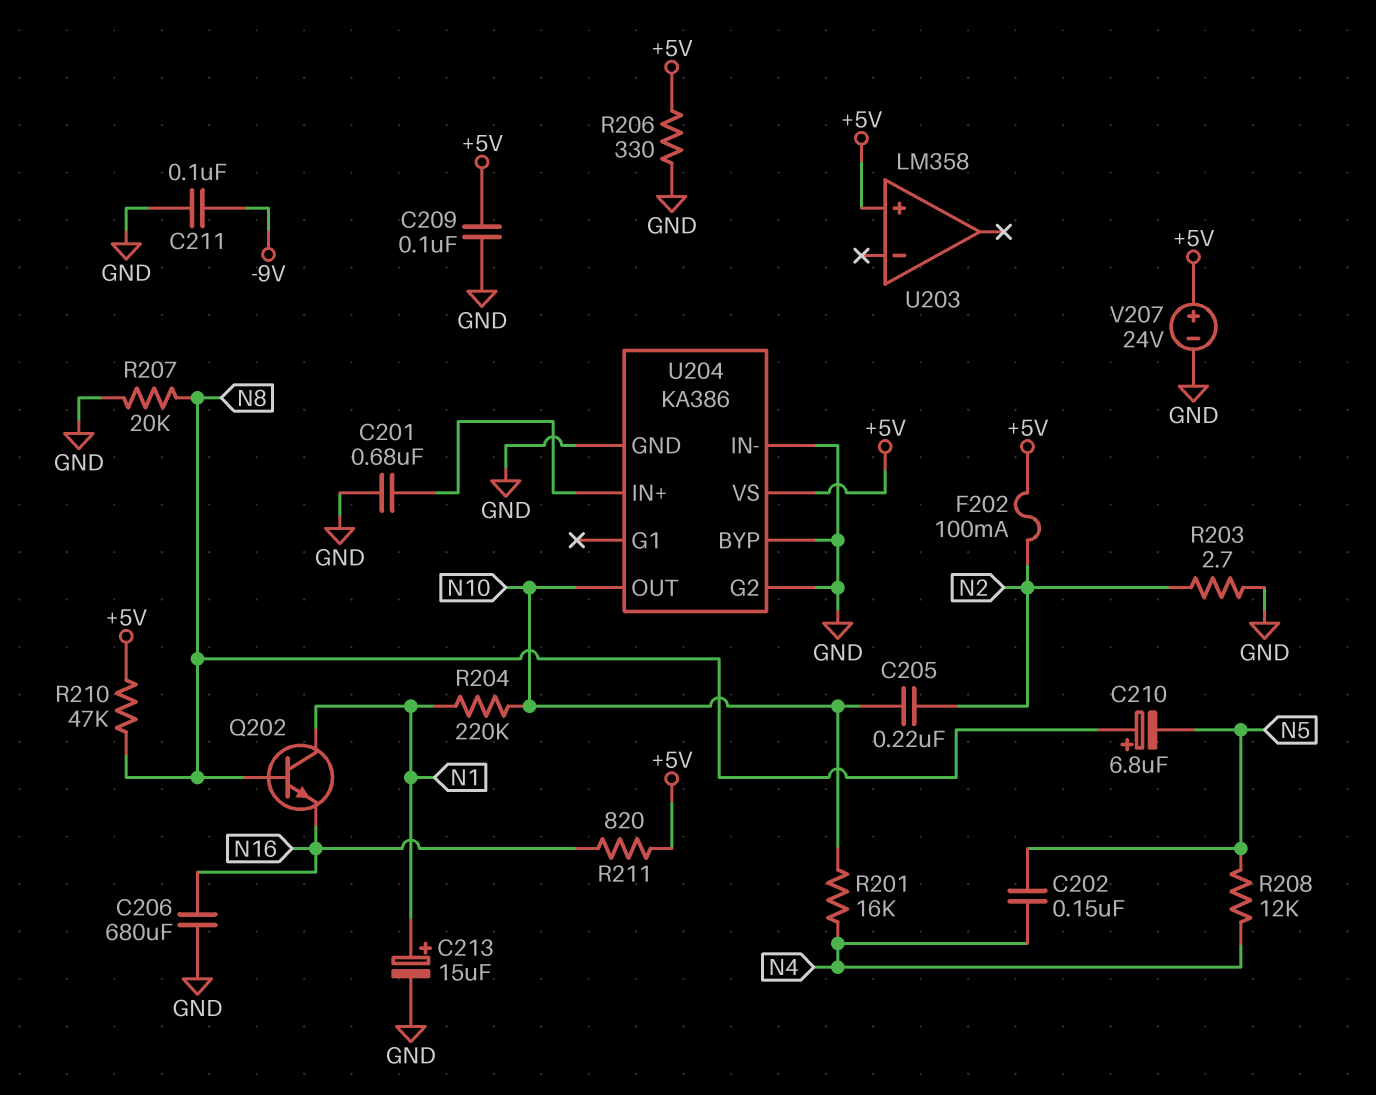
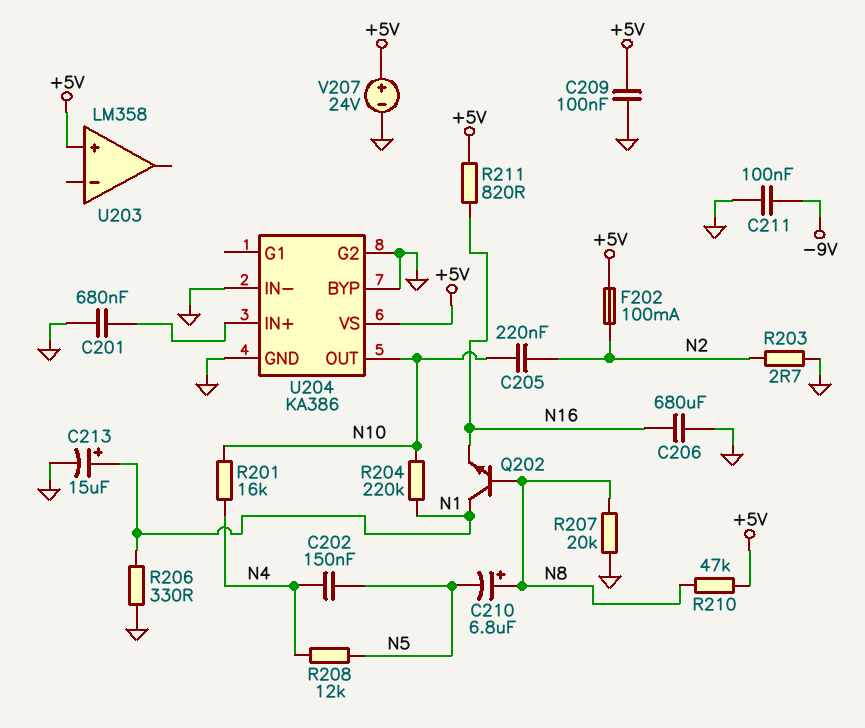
R206: 330 (+5V, GND) -> 330 (GND, N1)

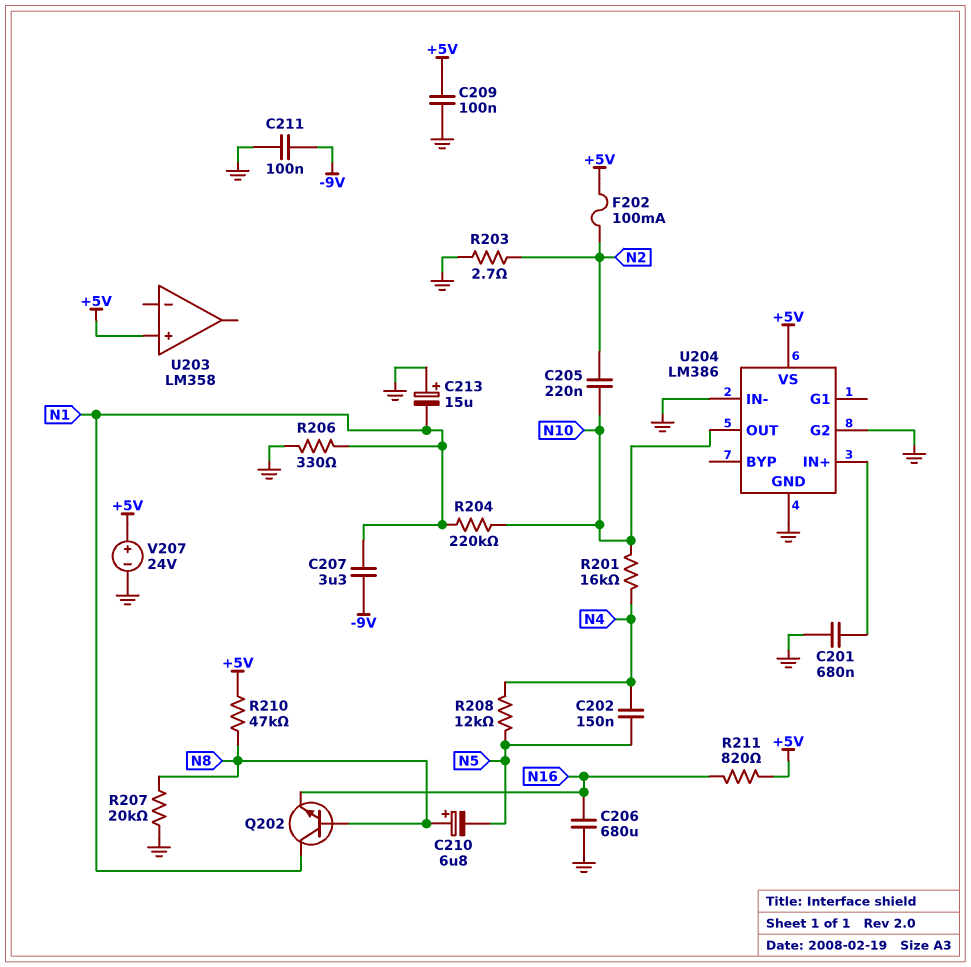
C207: none -> 3.3uF (-9V, N1)
C213: 15uF (plus N1, minus GND) -> 15uF (plus GND, minus N1)
U204: KA386 -> LM386
U204 pin BYP: GND -> none

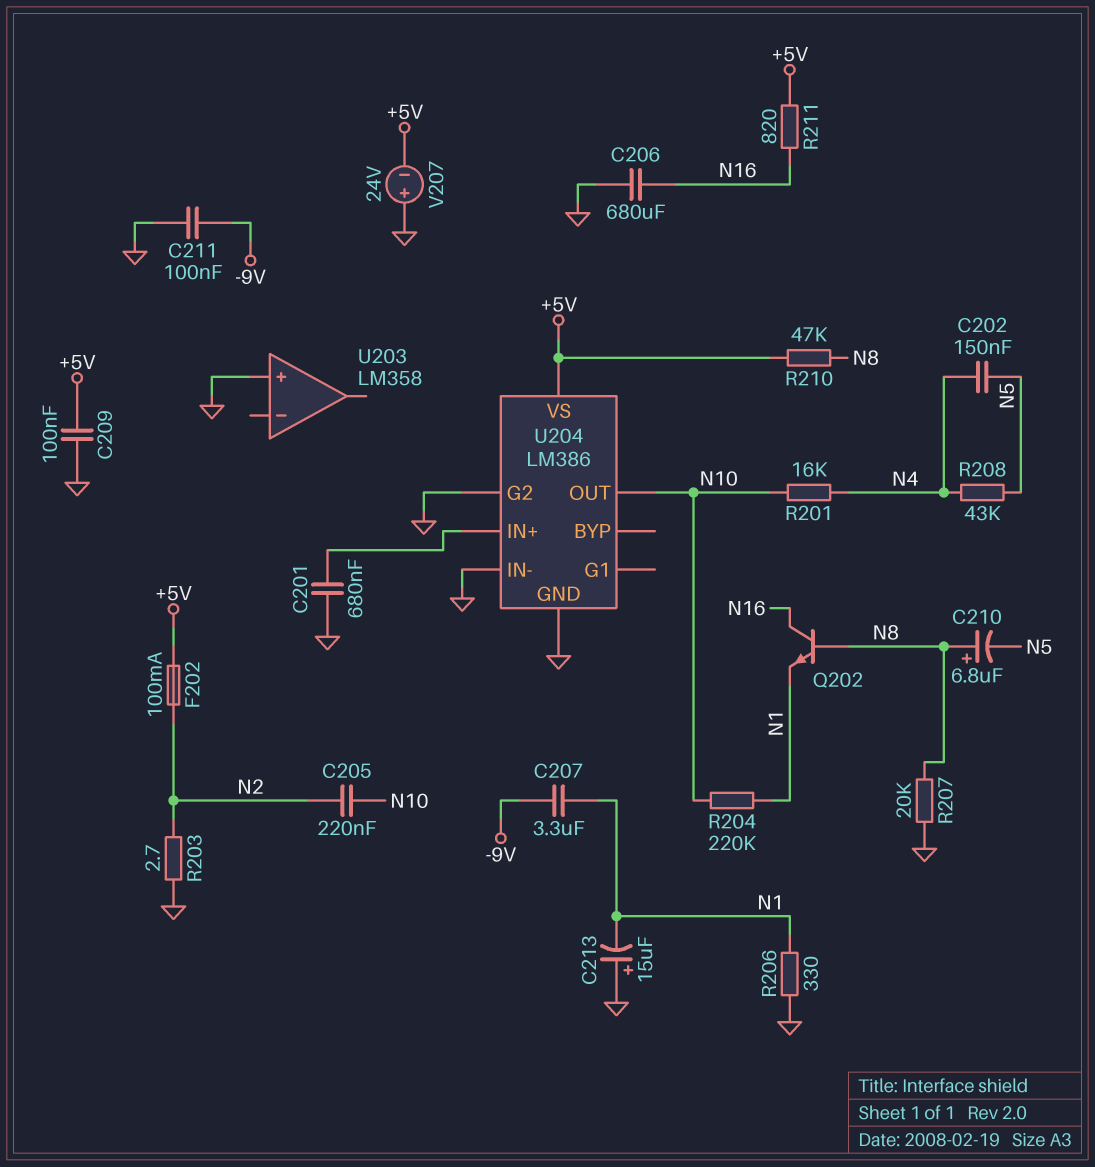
Q202: NPN (B N8, C N1, E N16) -> NPN (B N8, C N16, E N1)
R208: 12k (N4, N5) -> 43k (N4, N5)
U203 pin in+: +5V -> GND
V207: 24V (plus +5V, minus GND) -> 24V (plus GND, minus +5V)

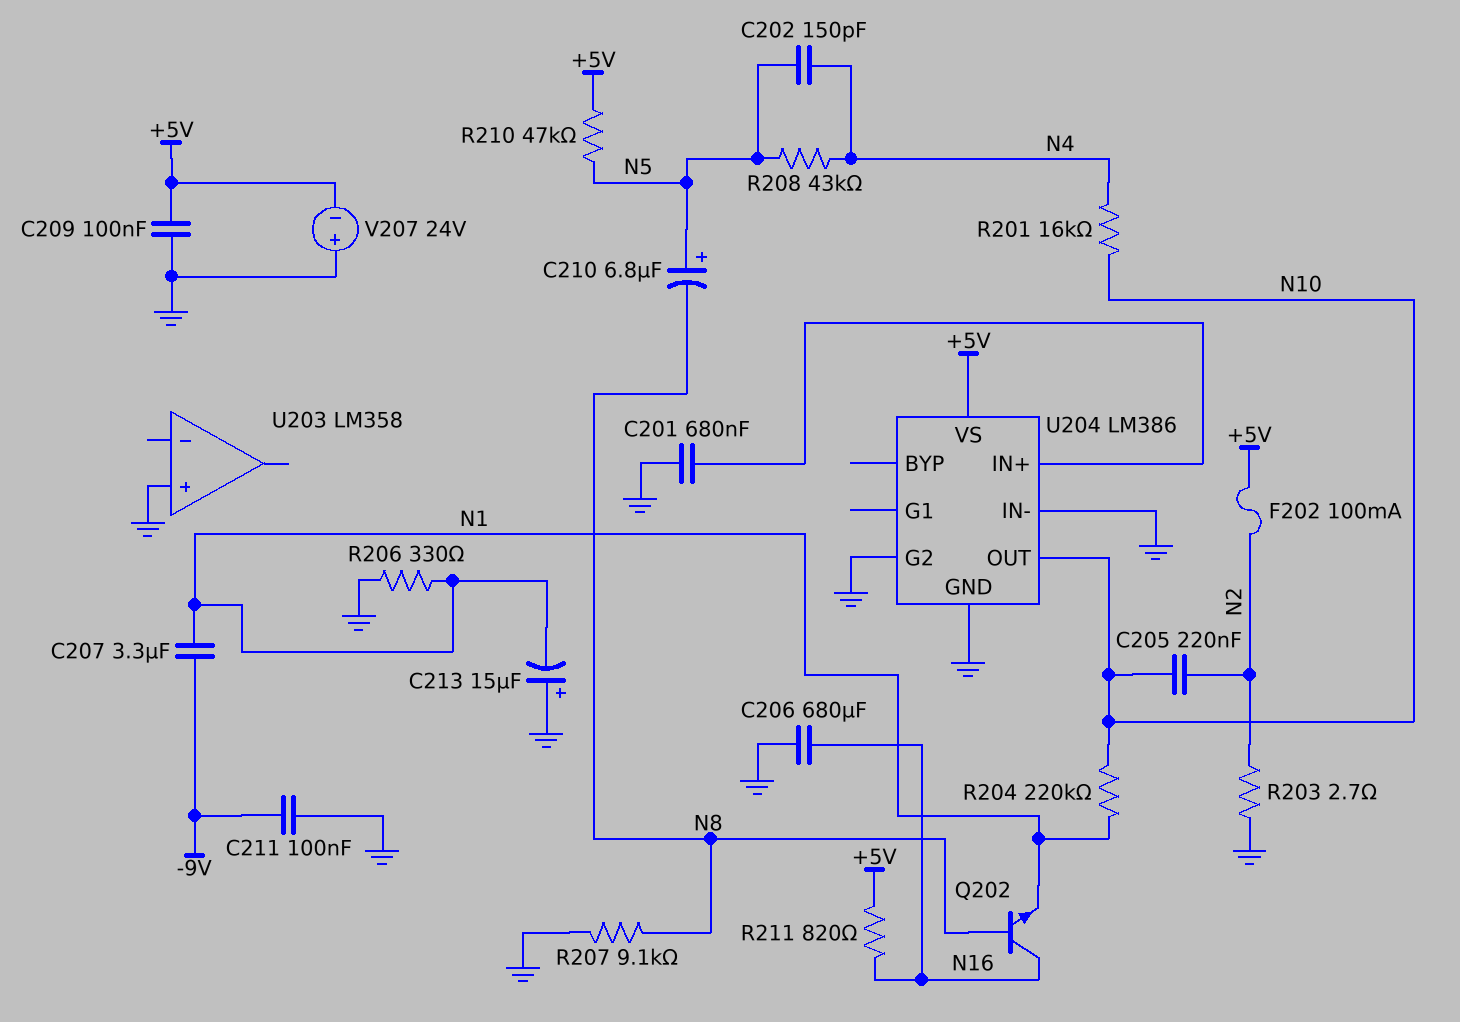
C202: 150nF (N4, N5) -> 150pF (N4, N5)
C210: 6.8uF (plus N8, minus N5) -> 6.8uF (plus N5, minus N8)
R207: 20k (GND, N8) -> 9.1k (GND, N8)
R210: 47k (+5V, N8) -> 47k (+5V, N5)

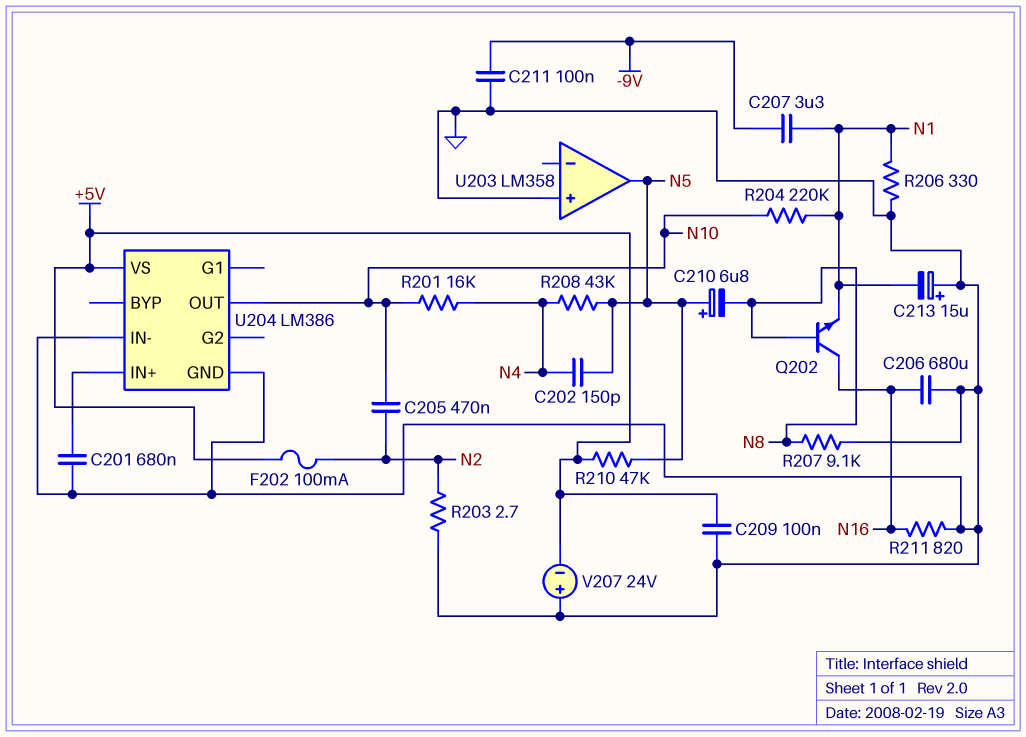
C205: 220nF (N2, N10) -> 470nF (N2, N10)
R211: 820 (+5V, N16) -> 820 (GND, N16)
U203 pin out: none -> N5
U204 pin G2: GND -> none

